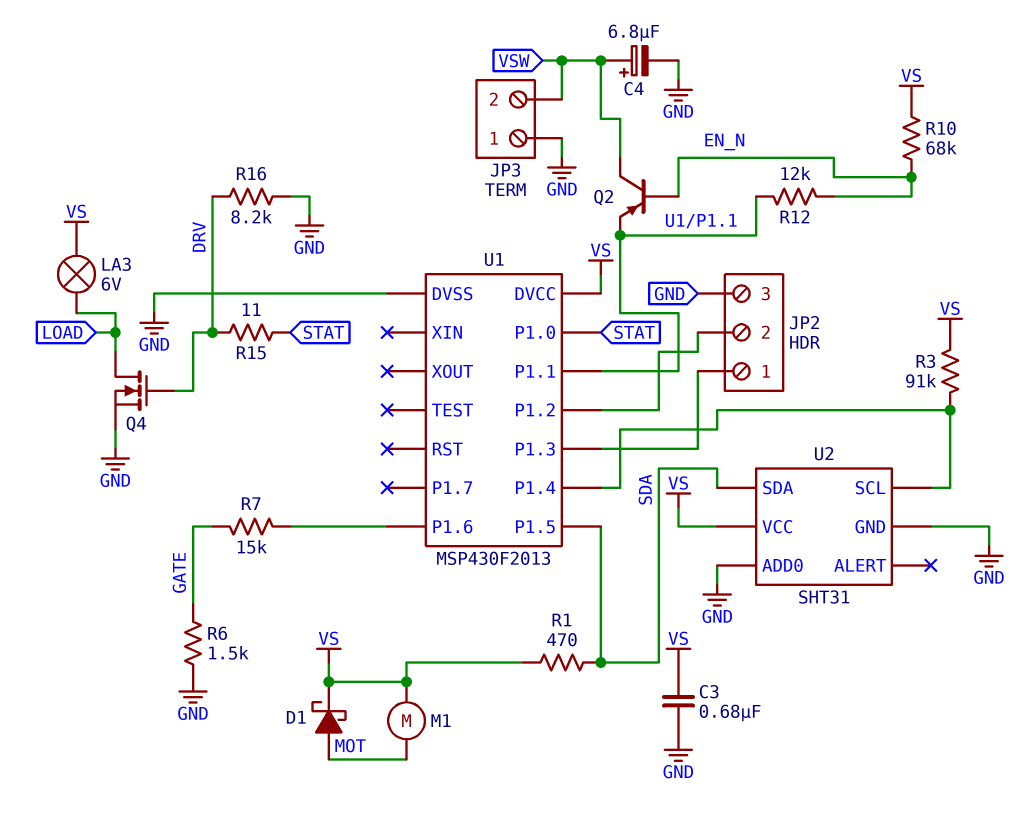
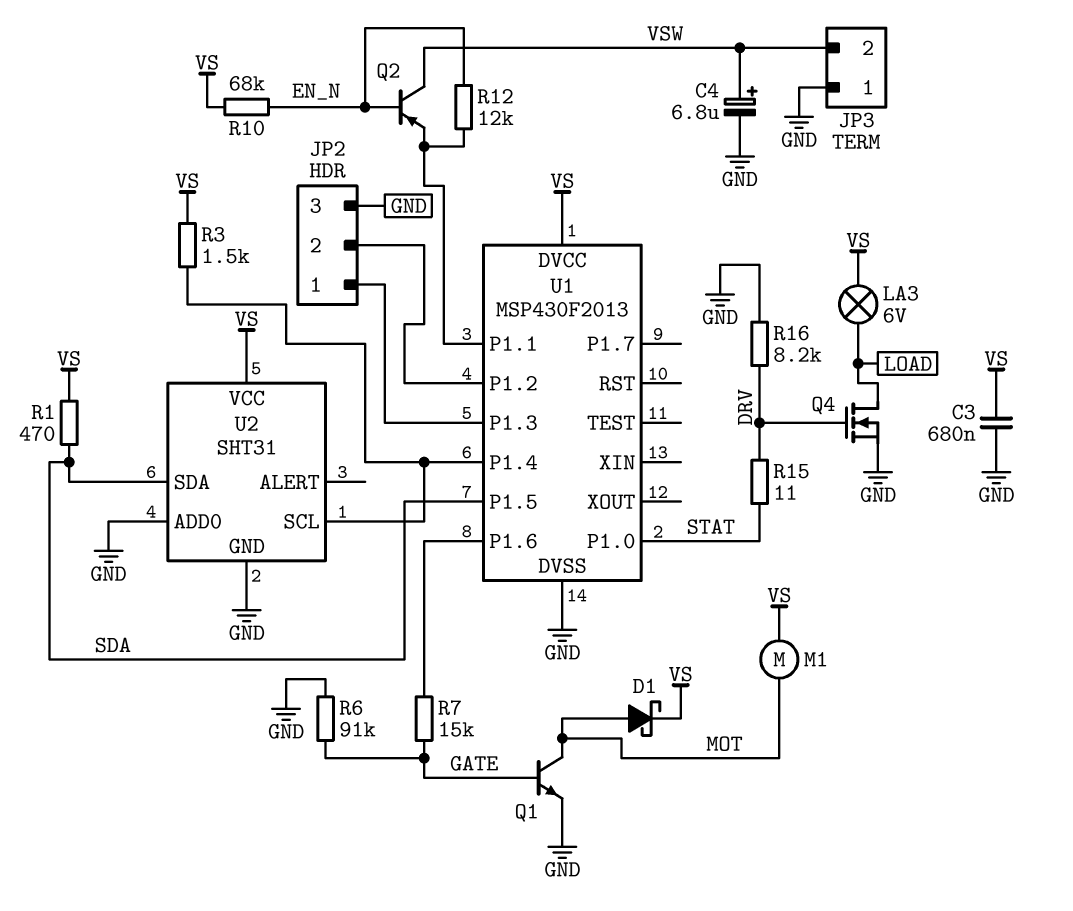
Q1: none -> NPN (B GATE, C MOT, E GND)
R3: 91k (U1/P1.4, VS) -> 1.5k (U1/P1.4, VS)
R6: 1.5k (GATE, GND) -> 91k (GATE, GND)

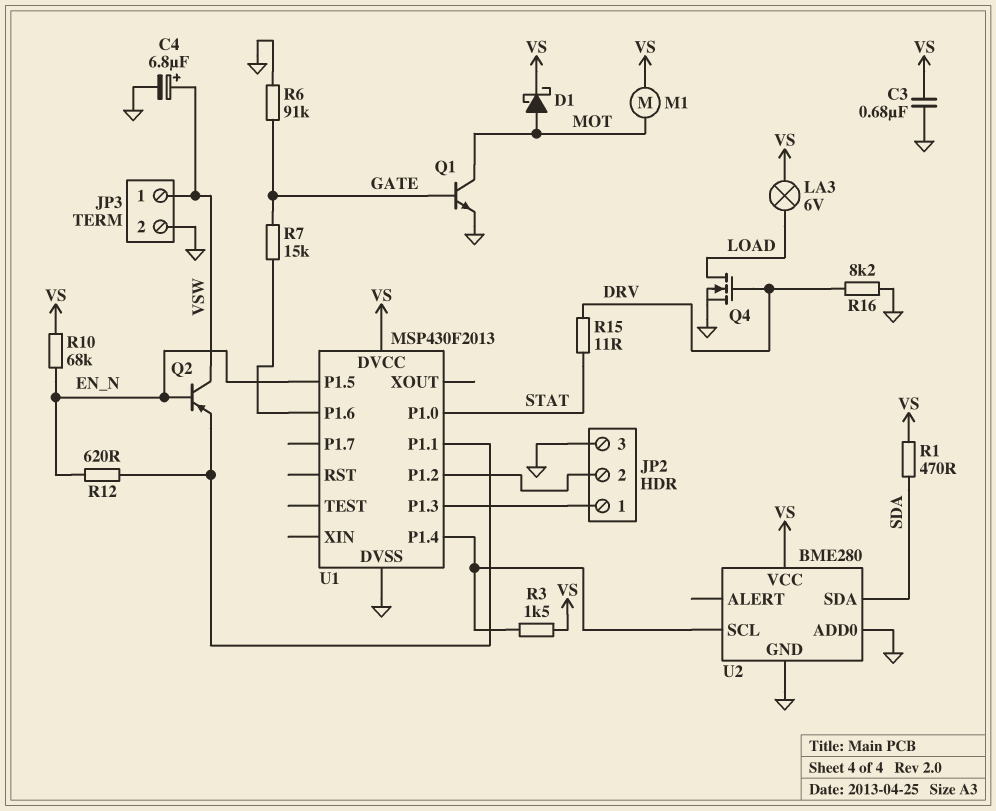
JP3 pin 1: GND -> VSW
JP3 pin 2: VSW -> GND
R12: 12k (EN_N, U1/P1.1) -> 620 (EN_N, U1/P1.1)
U1 pin P1.5: SDA -> EN_N
U2: SHT31 -> BME280

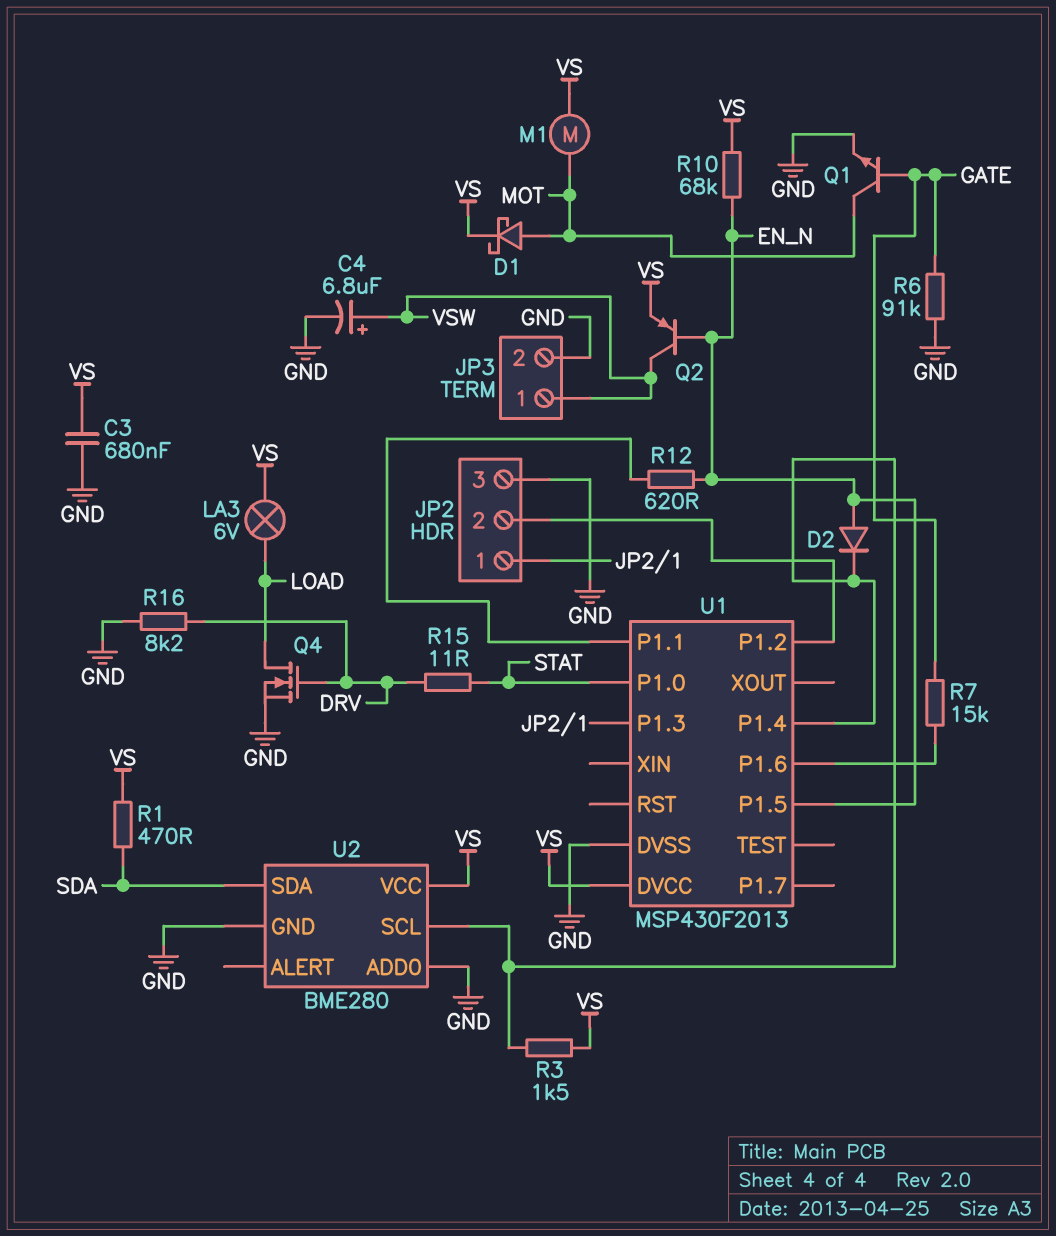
D2: none -> diode (A EN_N, K U1/P1.4)
Q2: PNP (B EN_N, C VSW, E U1/P1.1) -> PNP (B EN_N, C VSW, E VS)

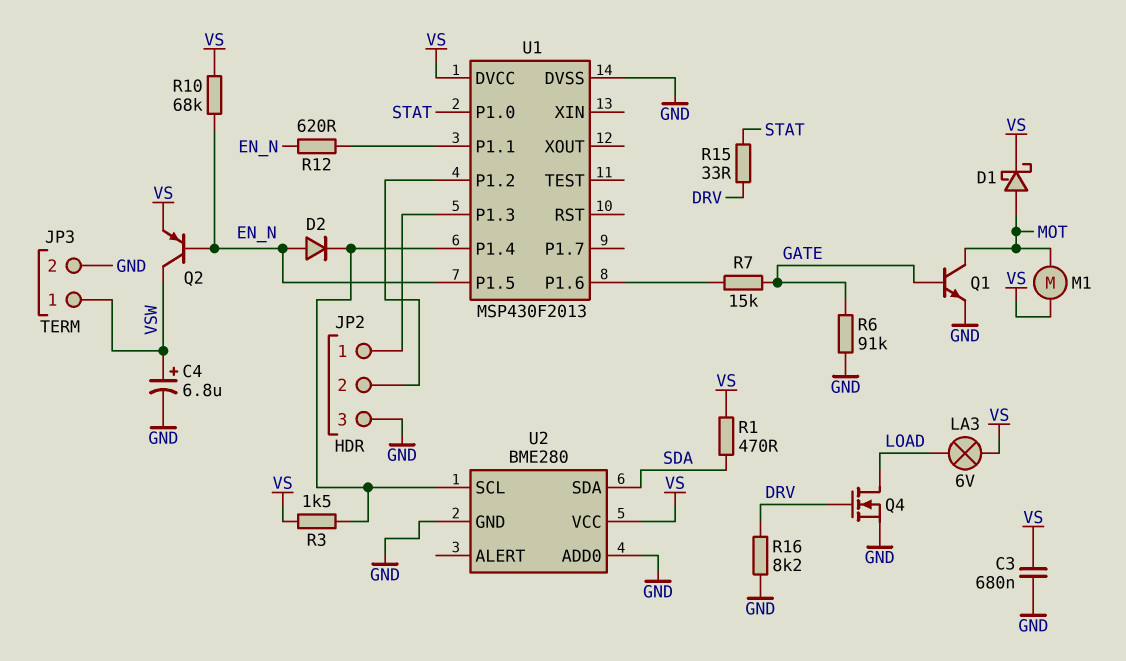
R15: 11 (DRV, STAT) -> 33 (DRV, STAT)

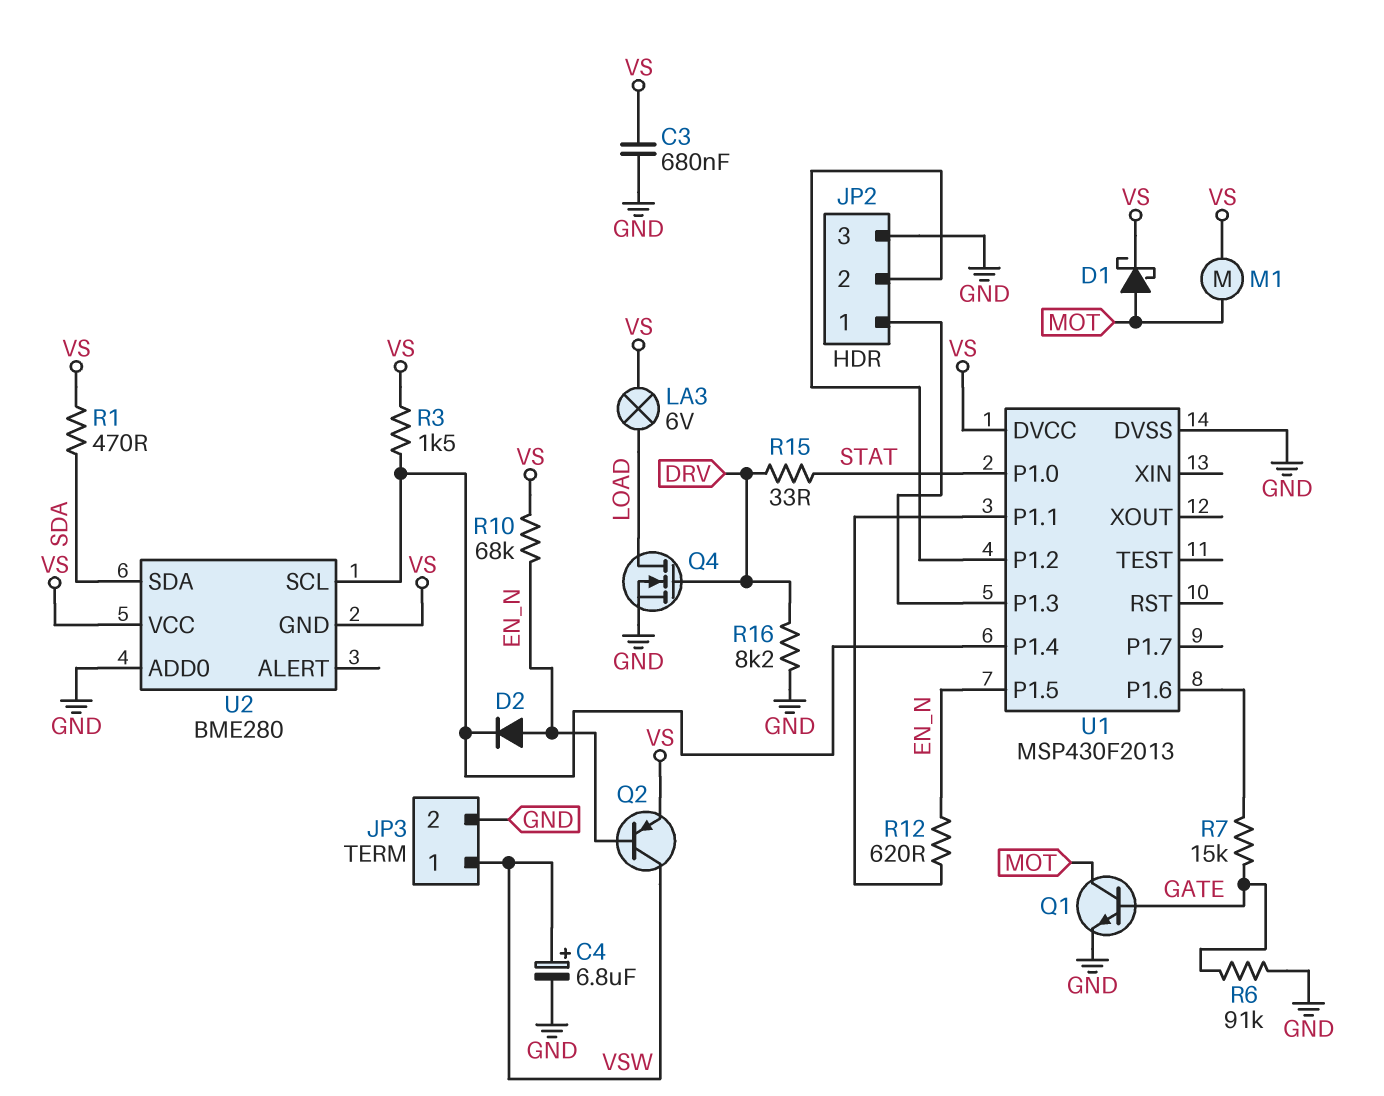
U2 pin GND: GND -> VS

